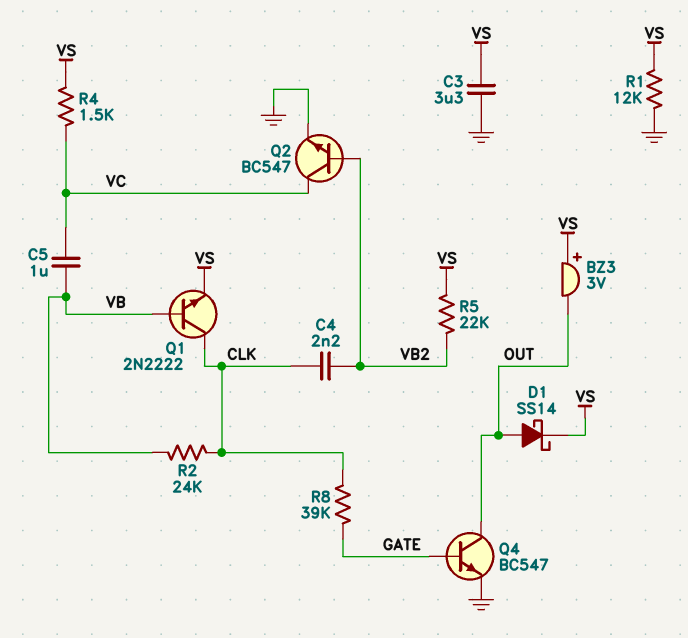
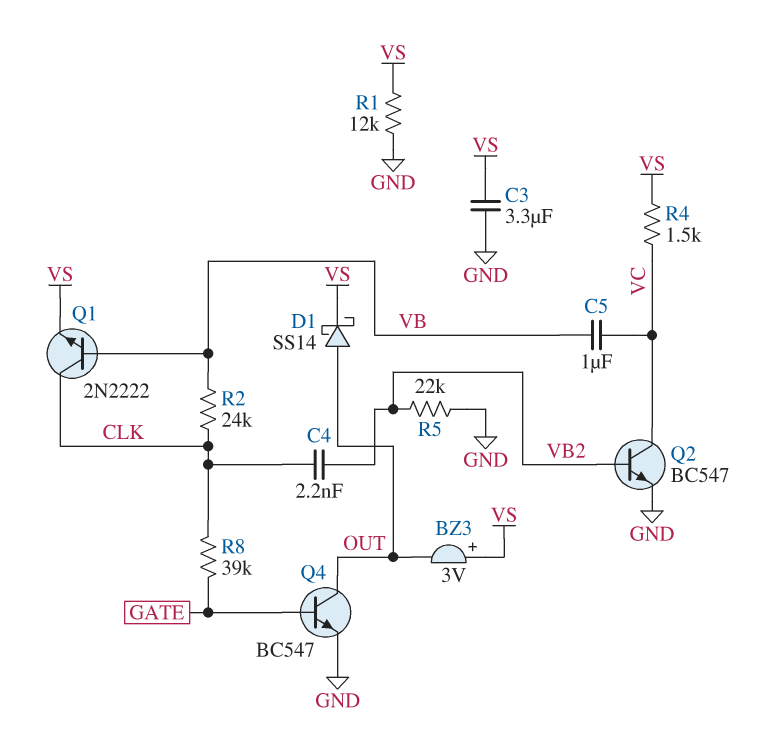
R5: 22k (VB2, VS) -> 22k (GND, VB2)

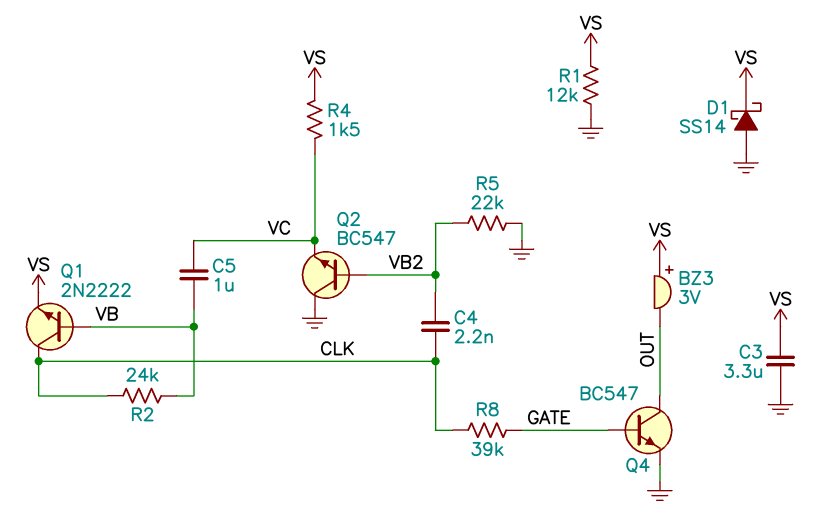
D1: schottky SS14 (A OUT, K VS) -> schottky SS14 (A GND, K VS)
Q2: NPN BC547 (B VB2, C VC, E GND) -> NPN BC547 (B VB2, C GND, E VC)

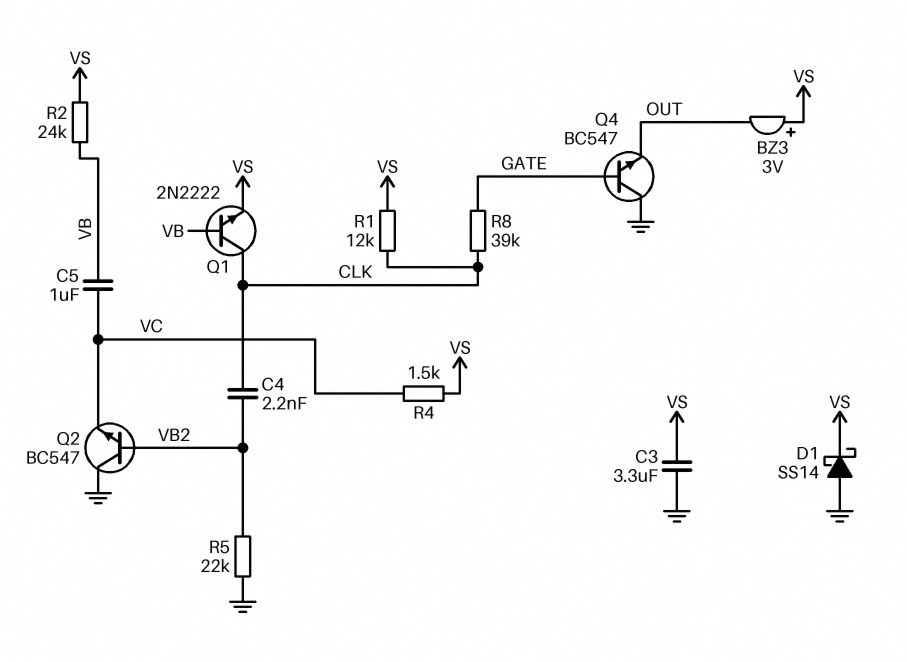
Q4: NPN BC547 (B GATE, C OUT, E GND) -> NPN BC547 (B GATE, C GND, E OUT)
R1: 12k (GND, VS) -> 12k (CLK, VS)
R2: 24k (CLK, VB) -> 24k (VB, VS)

